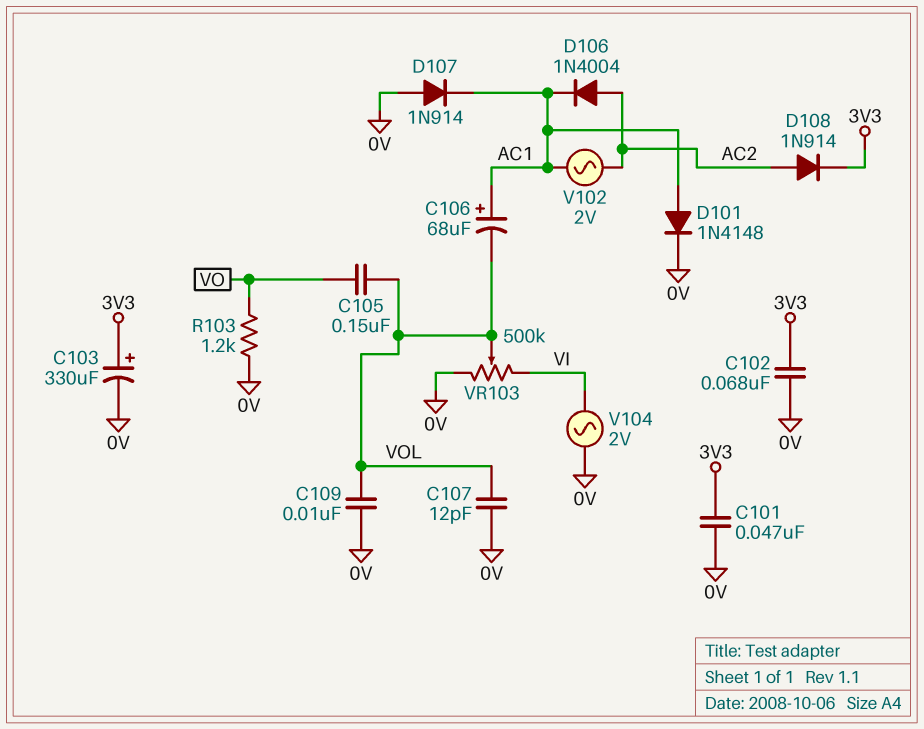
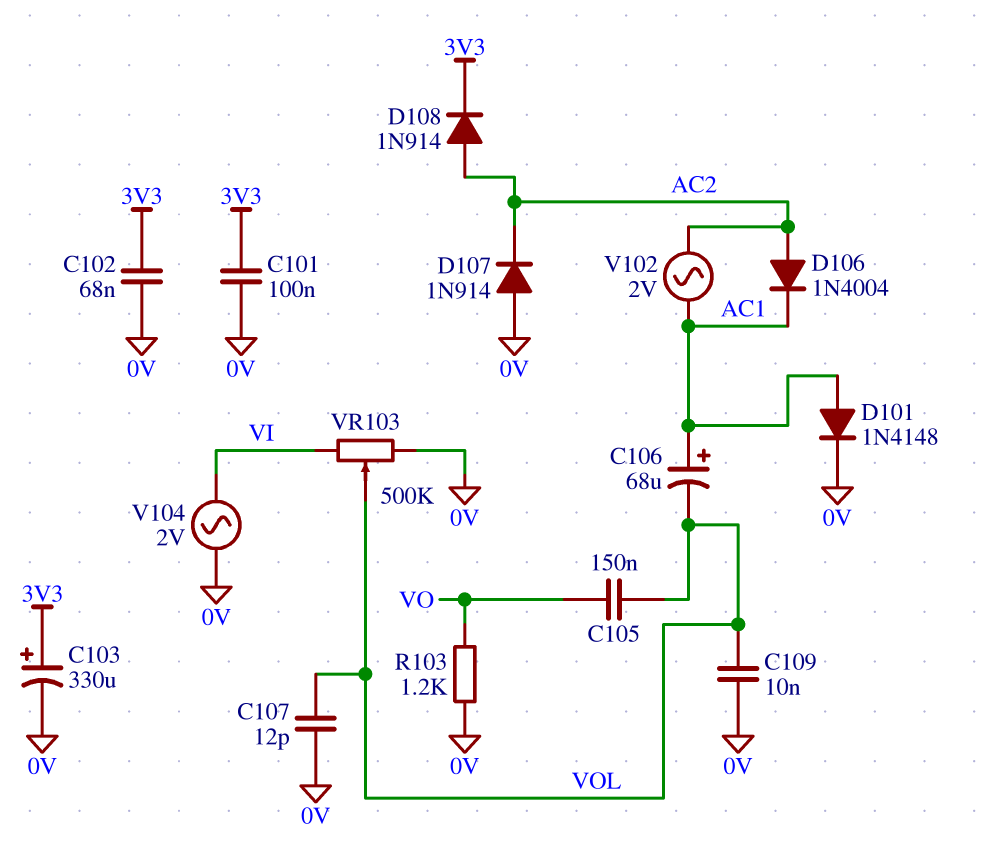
C101: 47nF (0V, 3V3) -> 100nF (0V, 3V3)
D107: diode 1N914 (A 0V, K AC1) -> diode 1N914 (A 0V, K AC2)

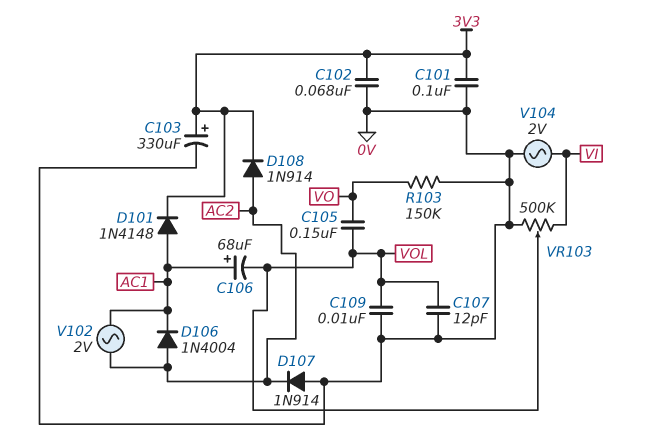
D101: diode 1N4148 (A AC1, K 0V) -> diode 1N4148 (A AC1, K 3V3)
R103: 1.2k (0V, VO) -> 150k (0V, VO)

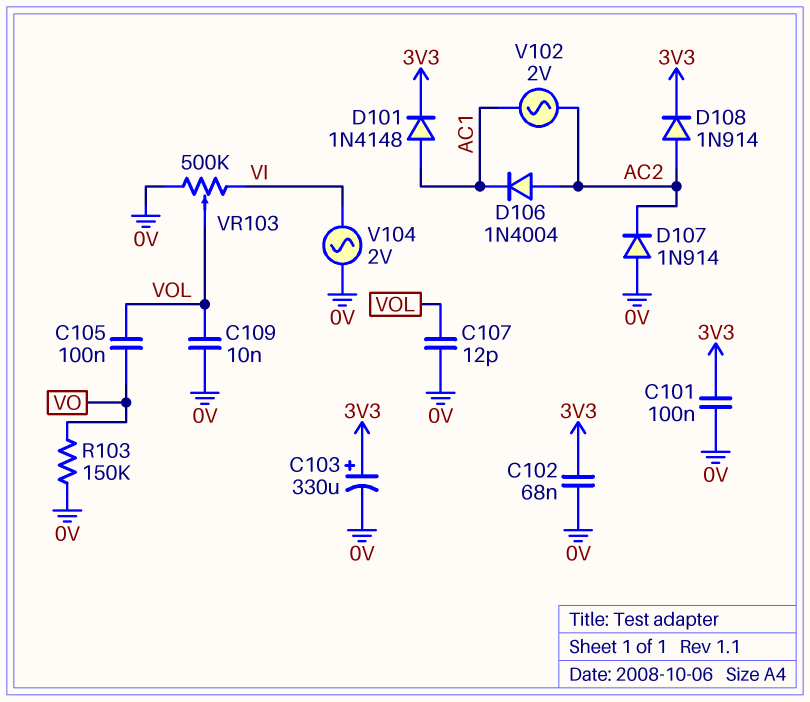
C105: 150nF (VO, VOL) -> 100nF (VO, VOL)
C106: 68uF (plus AC1, minus VOL) -> none

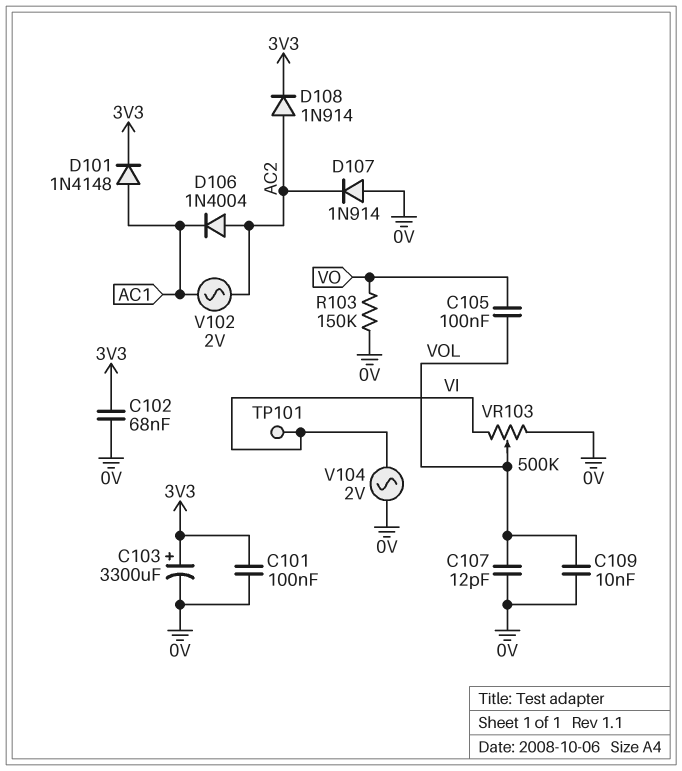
C103: 330uF (plus 3V3, minus 0V) -> 3300uF (plus 3V3, minus 0V)
TP101: none -> test point (VI)

